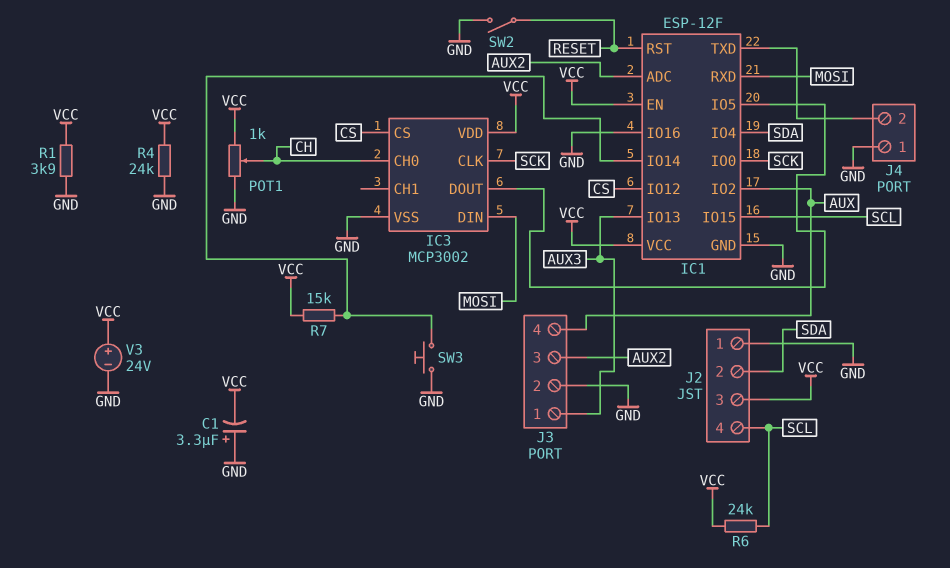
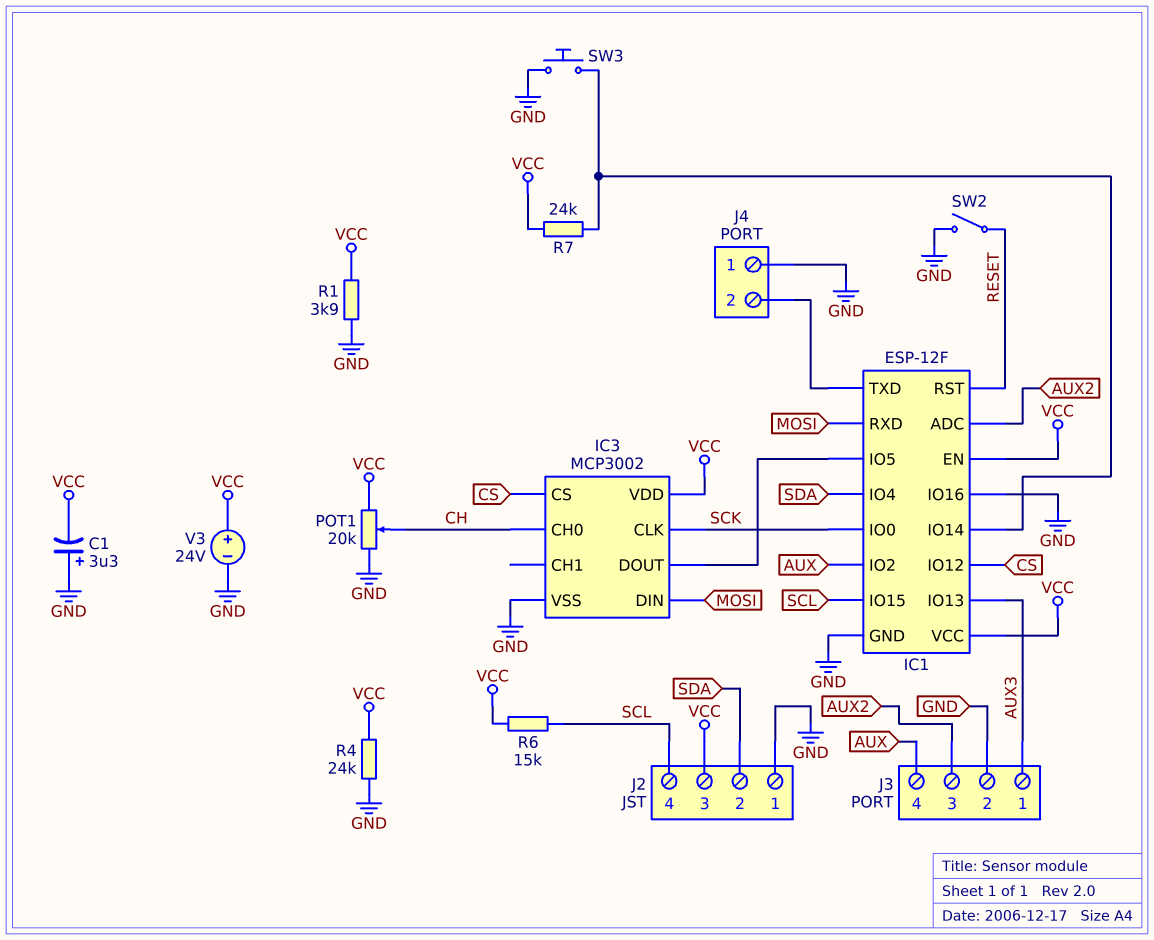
POT1: 1k (GND, VCC, wiper CH) -> 20k (GND, VCC, wiper CH)
R6: 24k (SCL, VCC) -> 15k (SCL, VCC)
R7: 15k (IC1/IO14, VCC) -> 24k (IC1/IO14, VCC)

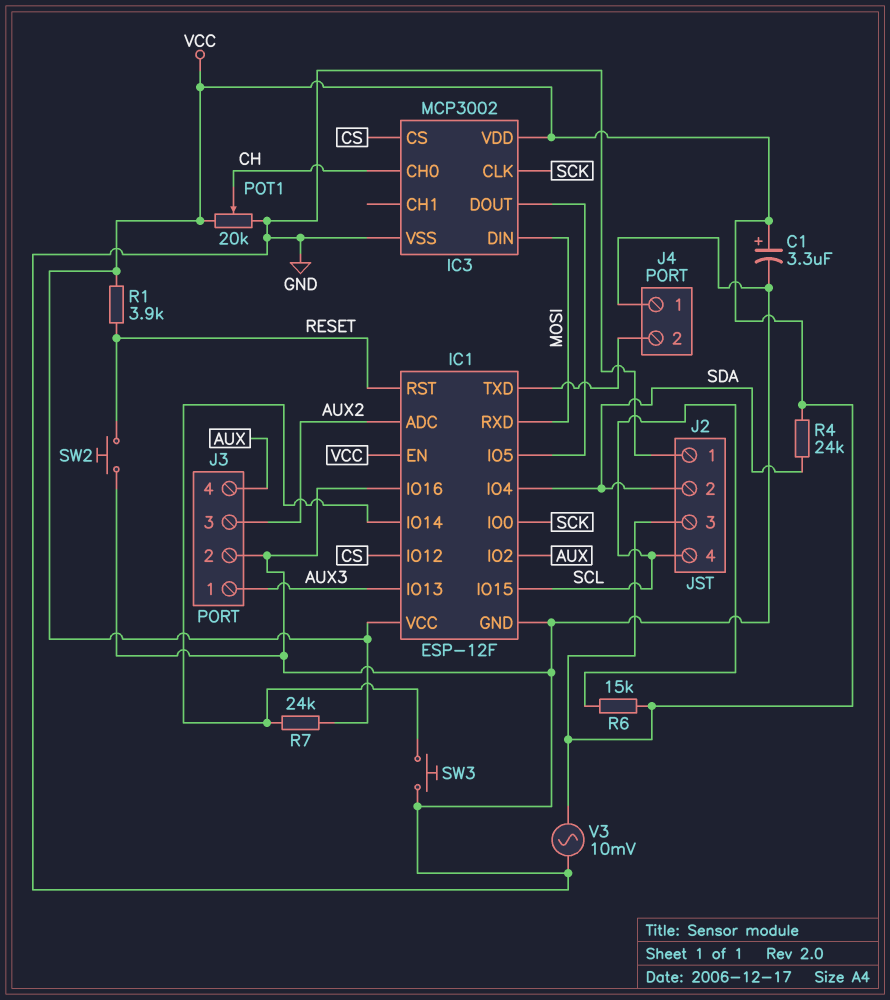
C1: 3.3uF (plus GND, minus VCC) -> 3.3uF (plus VCC, minus GND)
R1: 3.9k (GND, VCC) -> 3.9k (RESET, VCC)
R4: 24k (GND, VCC) -> 24k (SDA, VCC)
SW2: switch (GND, RESET) -> button (GND, RESET)
V3: 24V (plus VCC, minus GND) -> AC 10mV (GND, VCC)

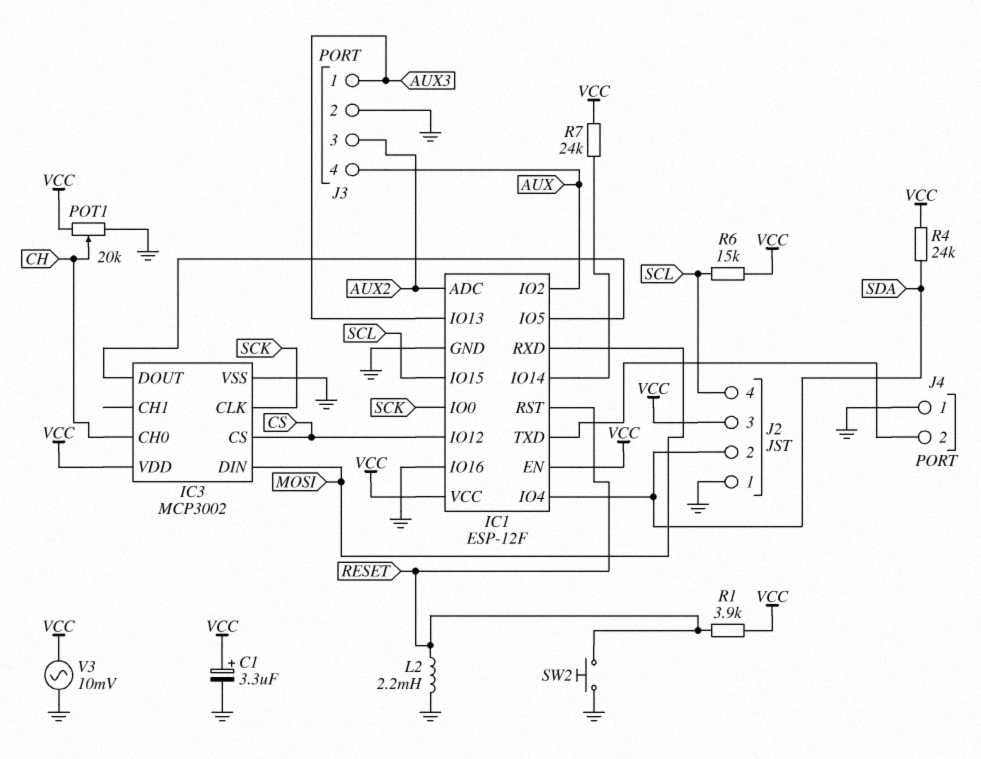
L2: none -> 2.2mH (GND, RESET)
SW3: button (GND, IC1/IO14) -> none

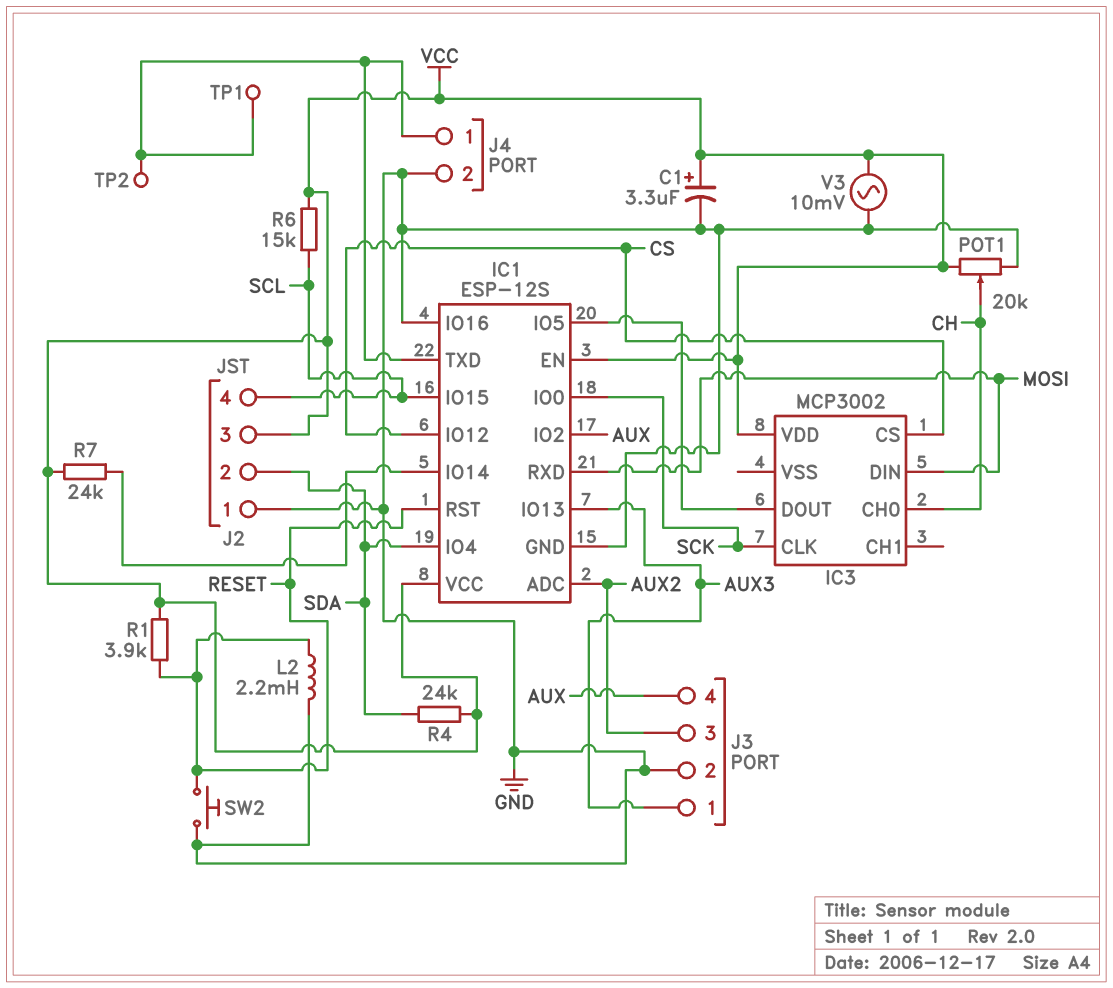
IC1: ESP-12F -> ESP-12S
IC3 pin VSS: GND -> none
J4 pin 1: GND -> IC1/TXD
J4 pin 2: IC1/TXD -> GND
TP1: none -> test point (IC1/TXD)
TP2: none -> test point (IC1/TXD)

